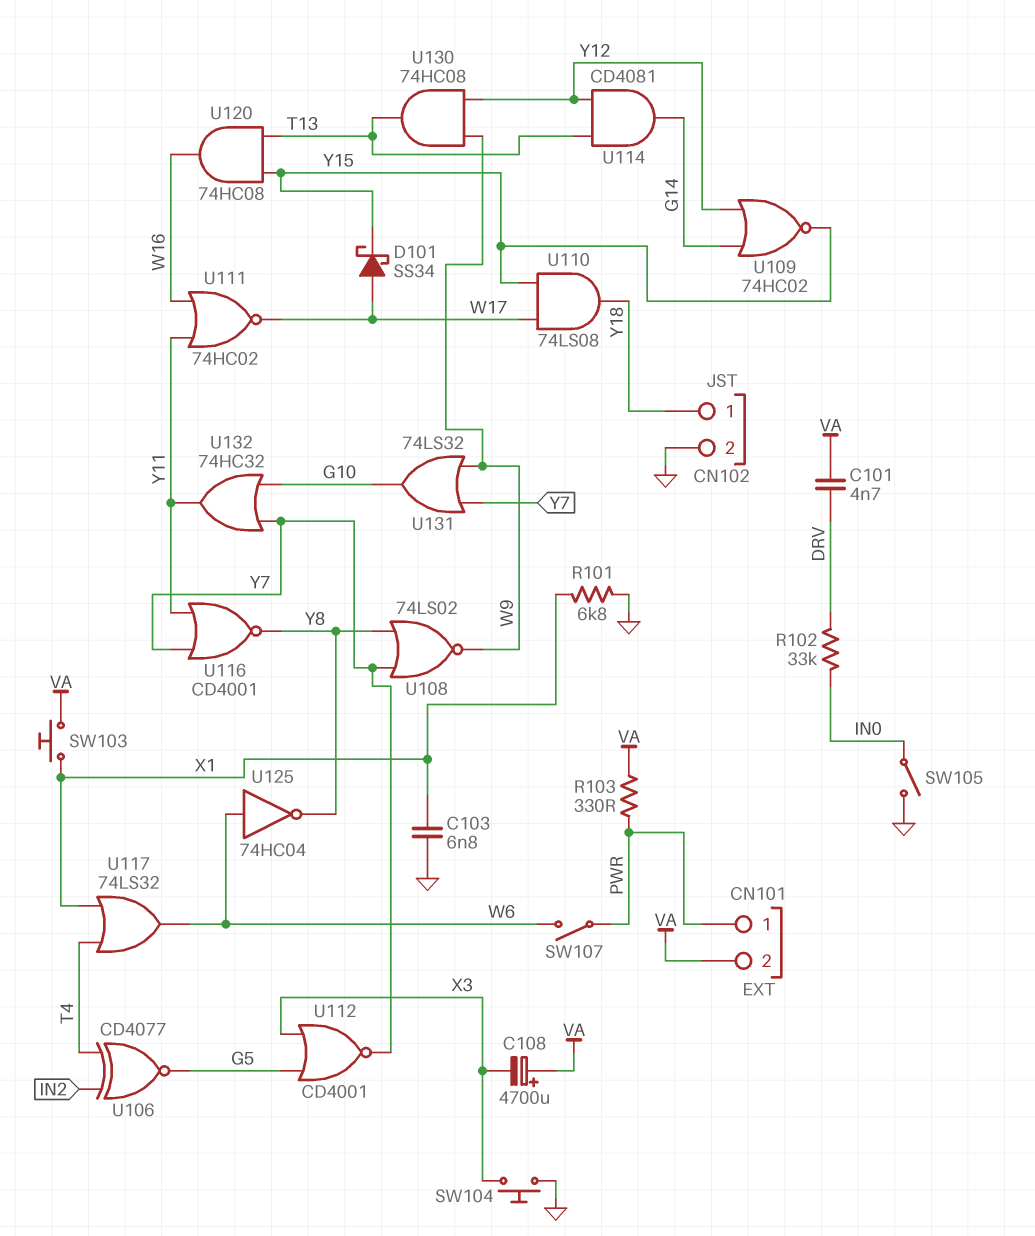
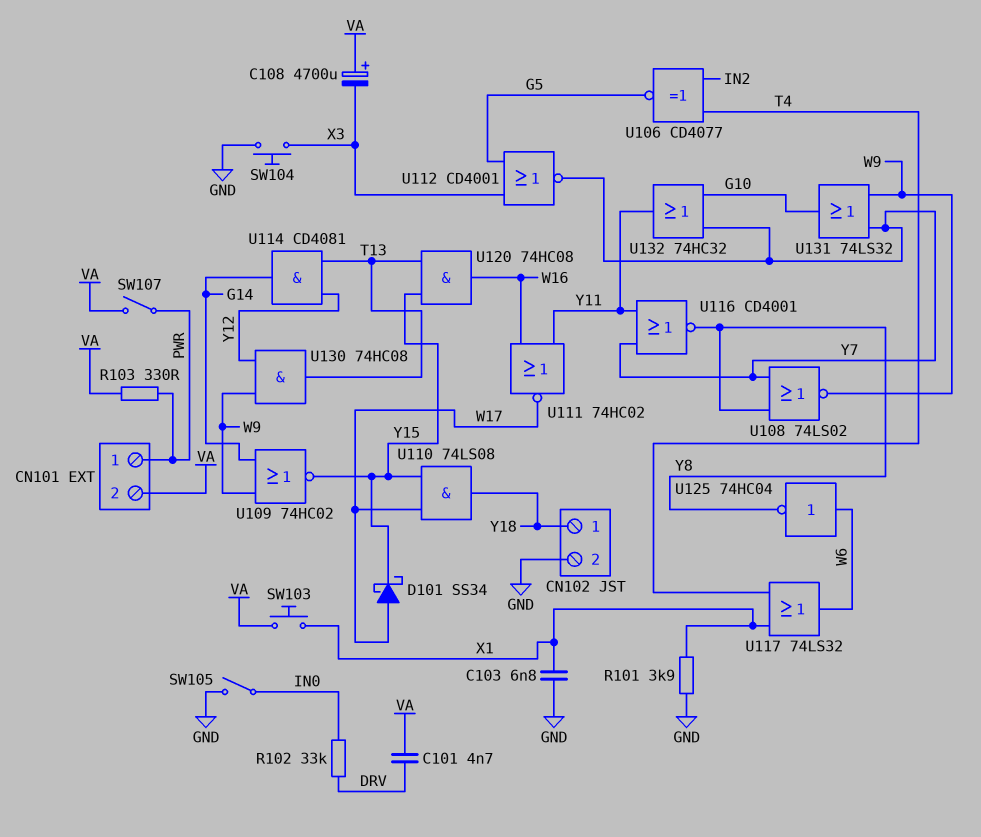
R101: 6.8k (GND, X1) -> 3.9k (GND, X1)
SW107: switch (PWR, W6) -> switch (PWR, VA)
U109: NOR 74HC02 (in G14, in Y12, out Y15) -> NOR 74HC02 (in G14, in W9, out Y15)

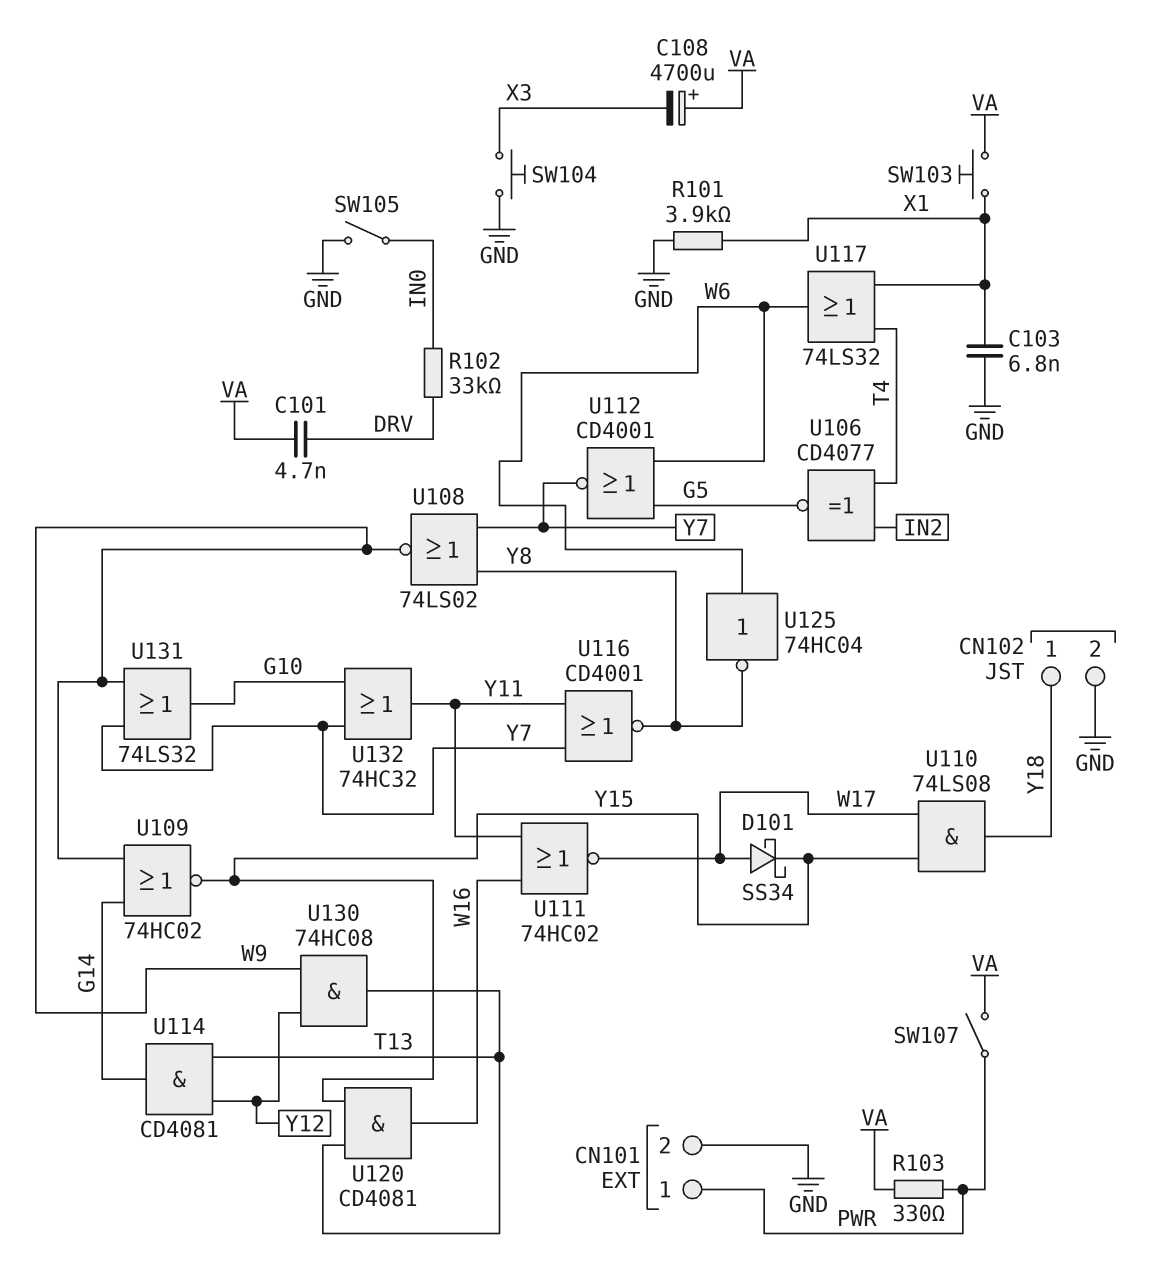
CN101 pin 2: VA -> GND
U112: NOR CD4001 (in G5, in X3, out Y7) -> NOR CD4001 (in G5, in W6, out Y7)
U120: AND 74HC08 (in T13, in Y15, out W16) -> AND CD4081 (in T13, in Y15, out W16)

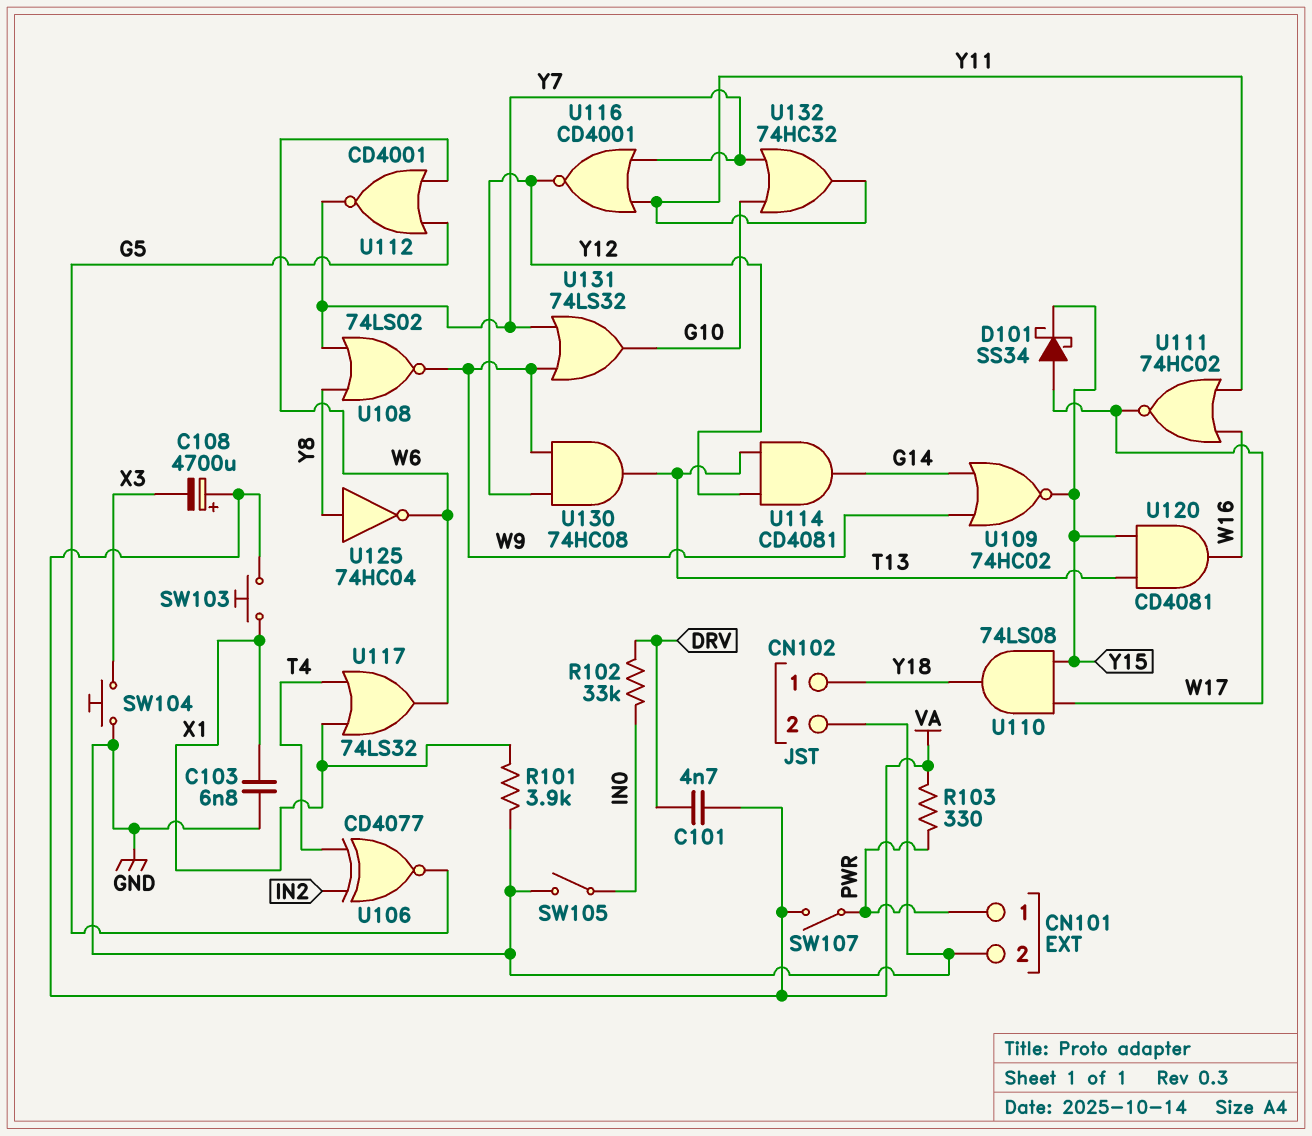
U116: NOR CD4001 (in Y7, in Y11, out Y8) -> NOR CD4001 (in Y7, in Y11, out Y12)
U125: NOT 74HC04 (in W6, out Y8) -> NOT 74HC04 (in Y8, out W6)

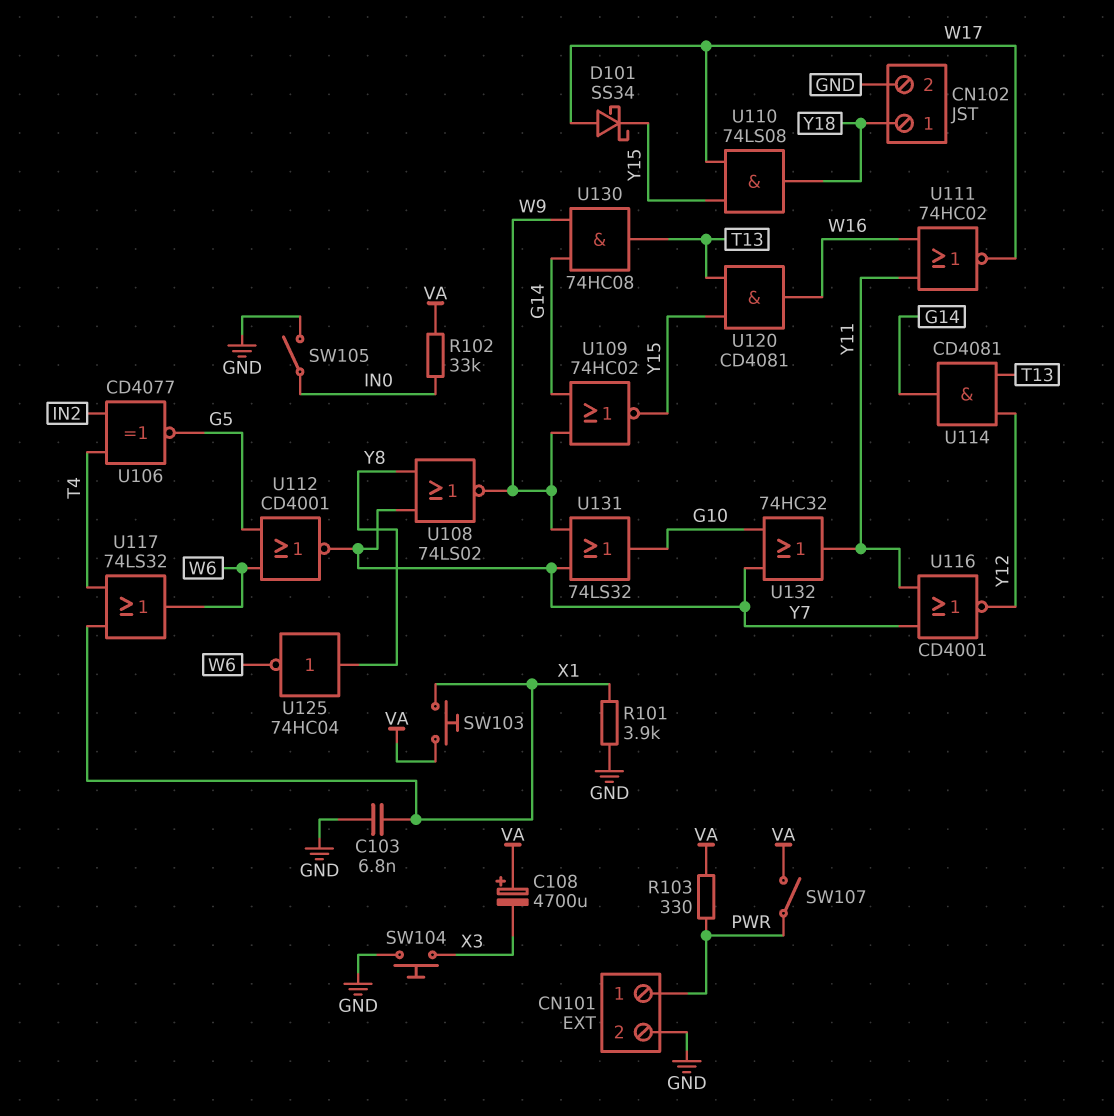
C101: 4.7nF (DRV, VA) -> none
R102: 33k (DRV, IN0) -> 33k (IN0, VA)
U130: AND 74HC08 (in W9, in Y12, out T13) -> AND 74HC08 (in G14, in W9, out T13)

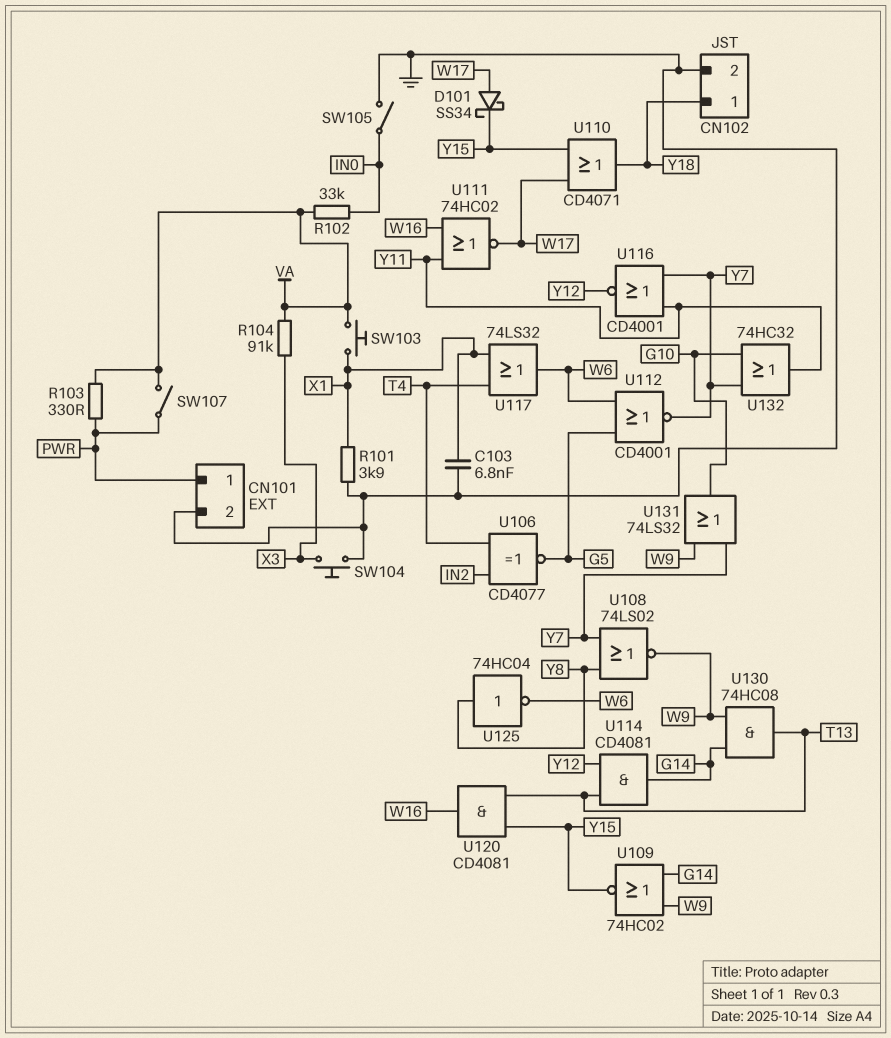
C108: 4700uF (plus VA, minus X3) -> none
R104: none -> 91k (VA, X3)
U110: AND 74LS08 (in W17, in Y15, out Y18) -> OR CD4071 (in W17, in Y15, out Y18)

